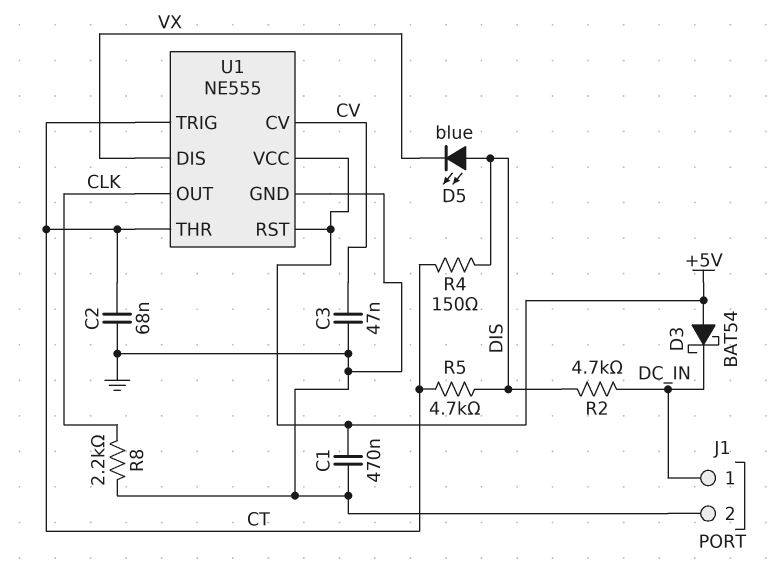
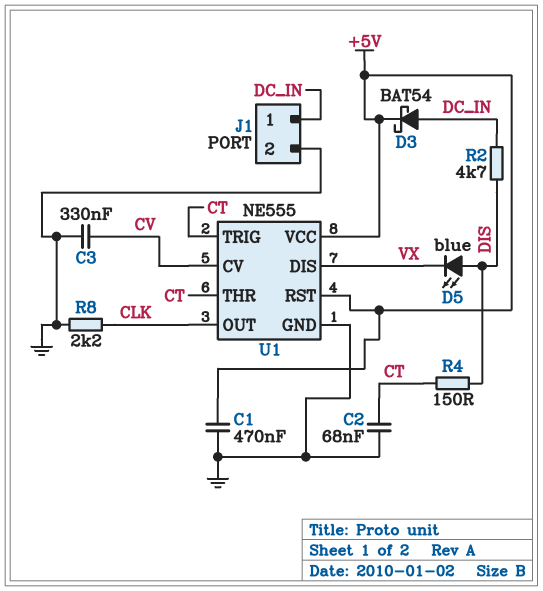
C3: 47nF (CV, GND) -> 330nF (CV, GND)
D3: schottky BAT54 (A +5V, K DC_IN) -> schottky BAT54 (A DC_IN, K +5V)
R5: 4.7k (CT, DIS) -> none

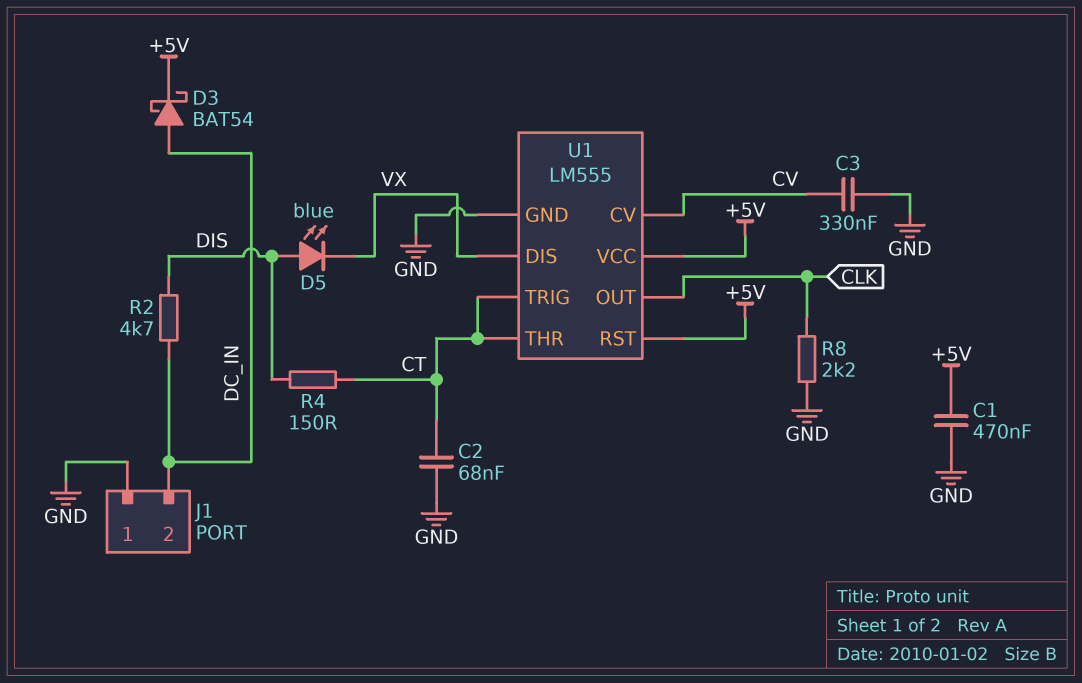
J1 pin 1: DC_IN -> GND
J1 pin 2: GND -> DC_IN
U1: NE555 -> LM555

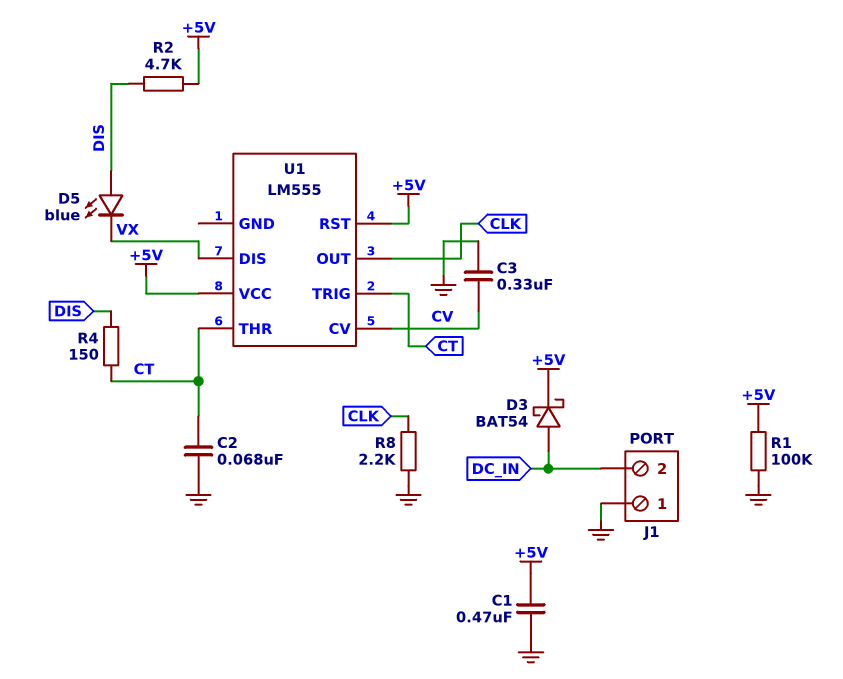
R1: none -> 100k (+5V, GND)
R2: 4.7k (DC_IN, DIS) -> 4.7k (+5V, DIS)
U1 pin GND: GND -> none

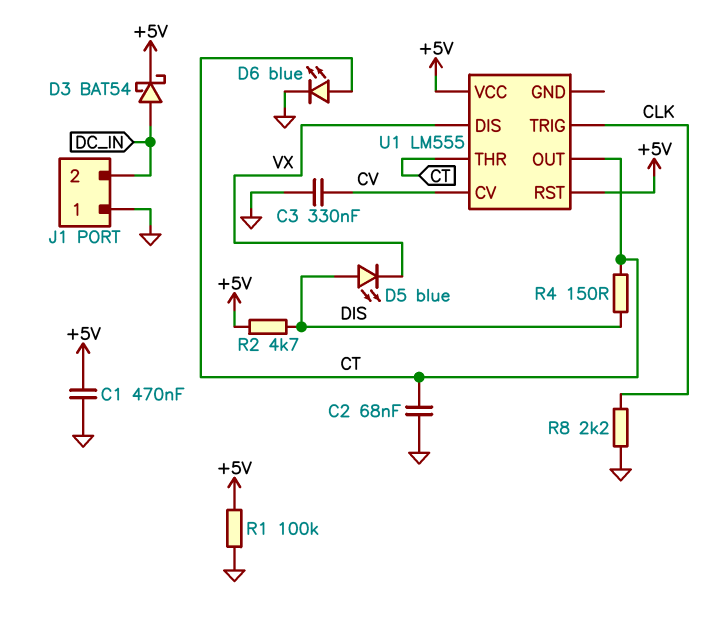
D6: none -> LED blue (A CT, K GND)
U1 pin OUT: CLK -> CT
U1 pin TRIG: CT -> CLK

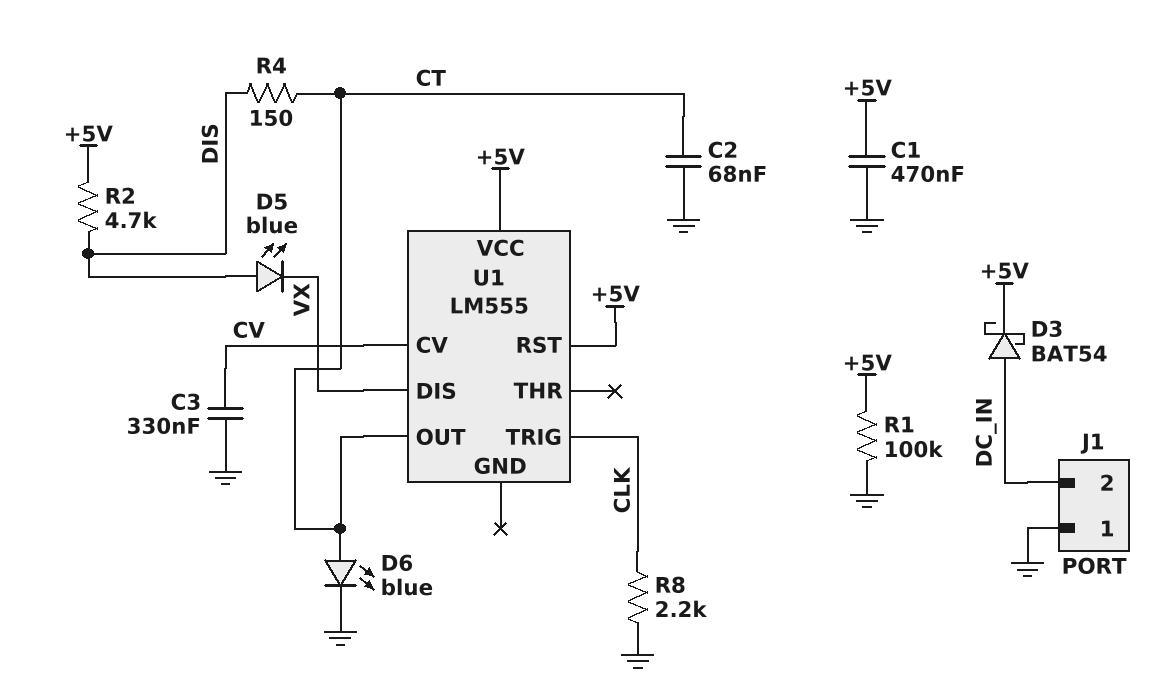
U1 pin THR: CT -> none

